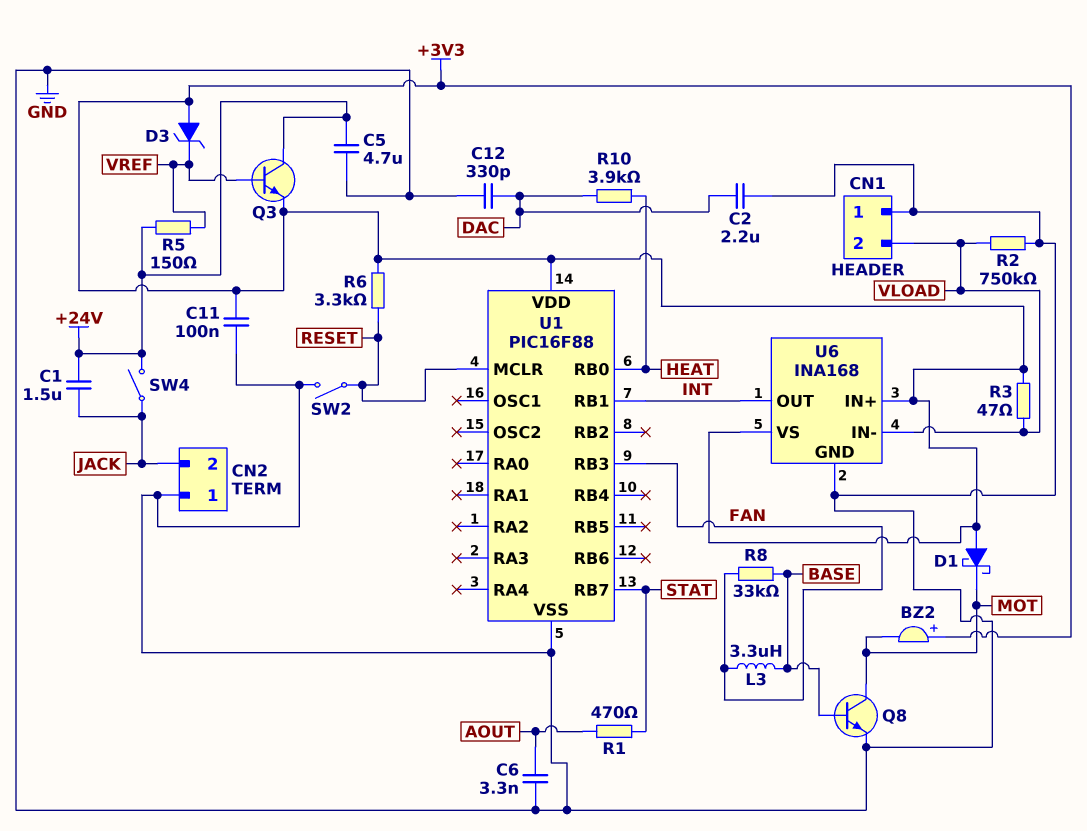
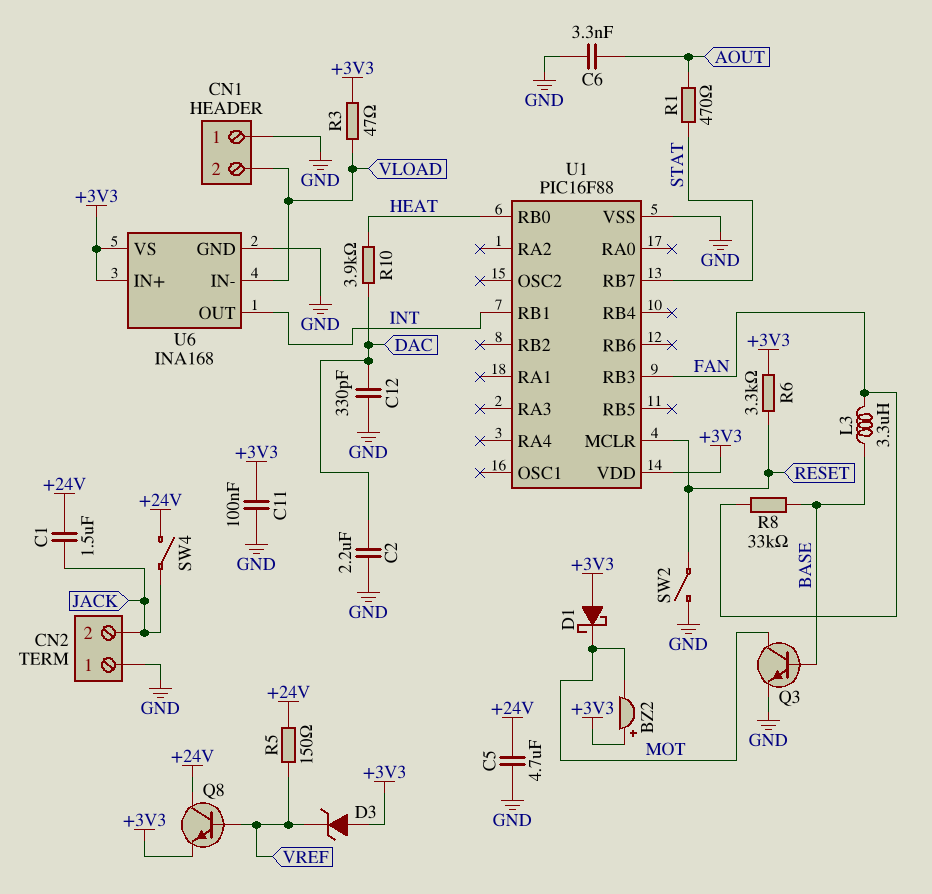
Q3: NPN (B VREF, C +24V, E +3V3) -> NPN (B BASE, C MOT, E GND)
Q8: NPN (B BASE, C MOT, E GND) -> NPN (B VREF, C +24V, E +3V3)
R2: 750k (GND, VLOAD) -> none

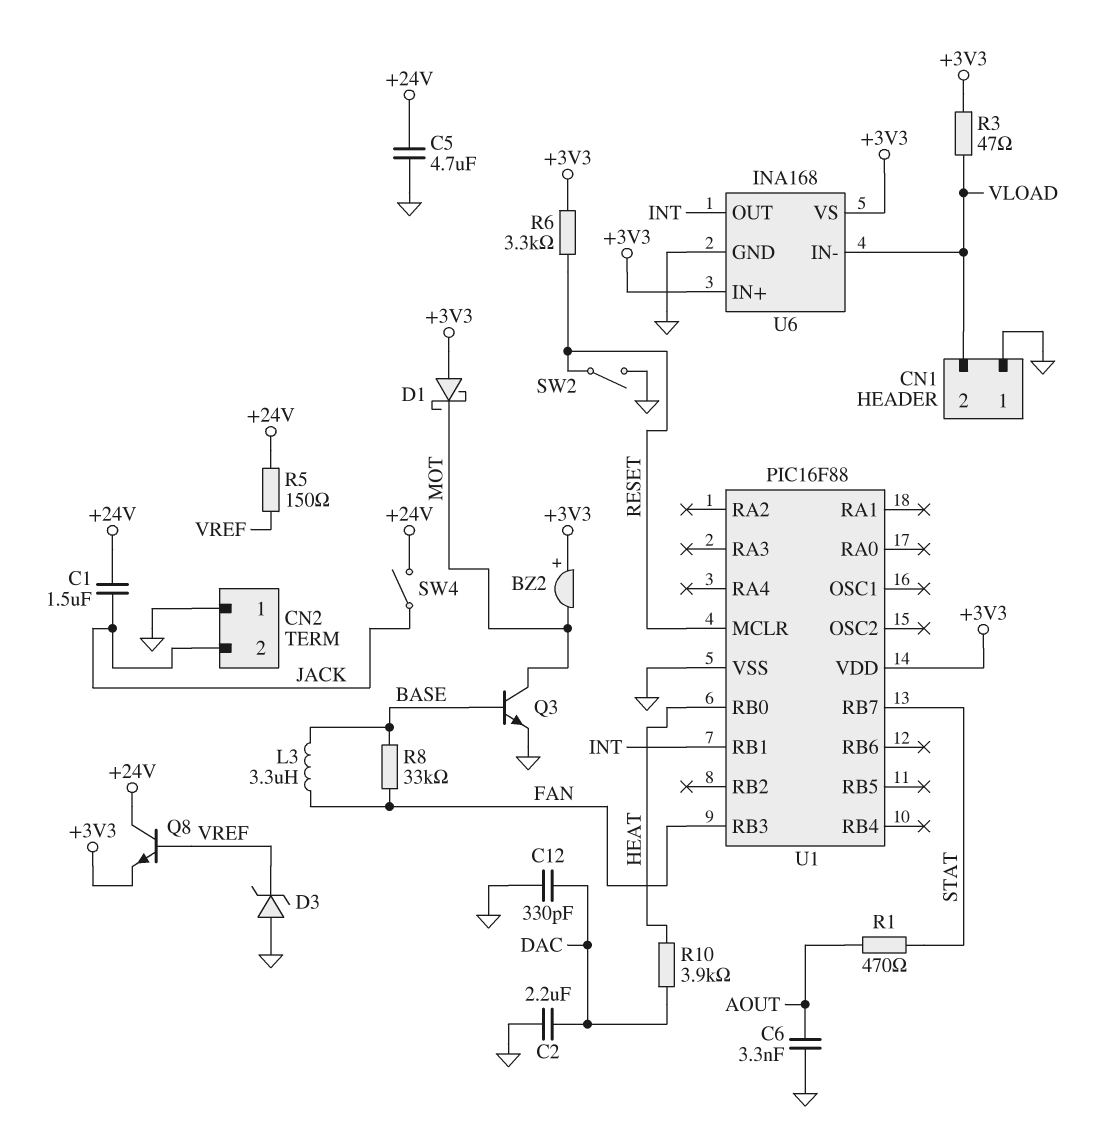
C11: 100nF (+3V3, GND) -> none
D3: zener (A +3V3, K VREF) -> zener (A GND, K VREF)

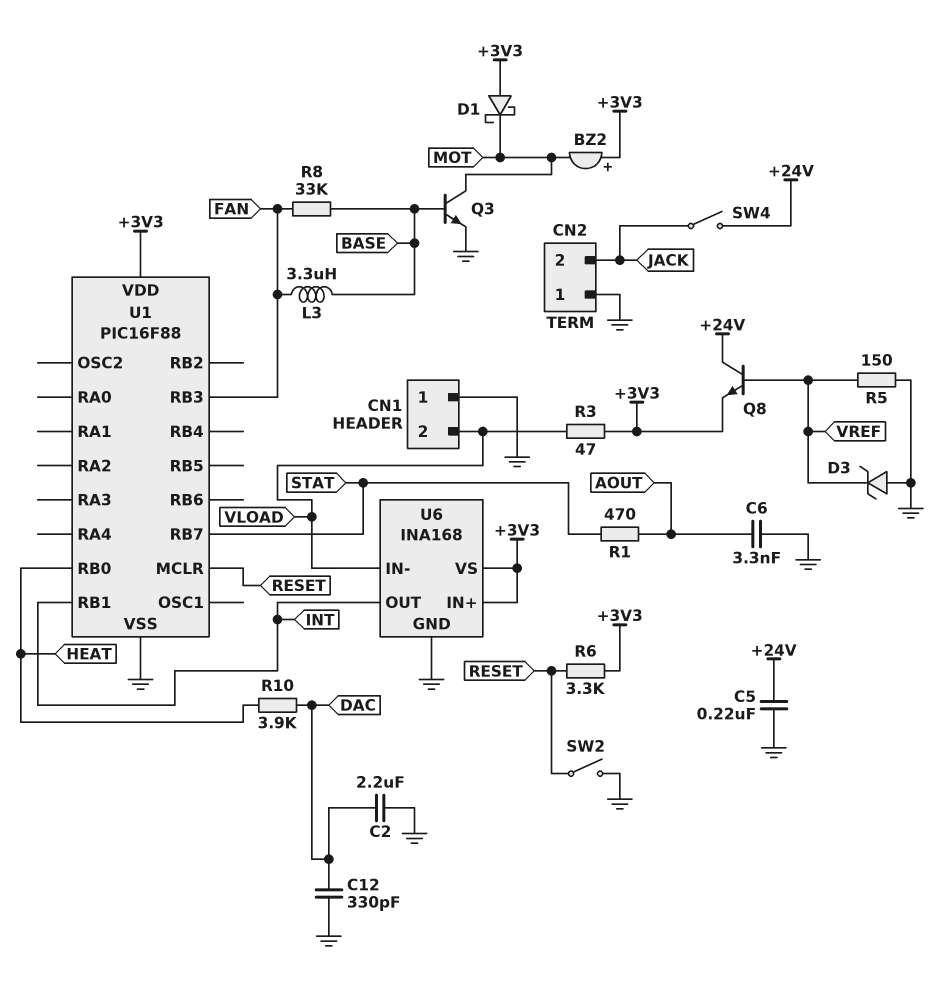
C1: 1.5uF (+24V, JACK) -> none
C5: 4.7uF (+24V, GND) -> 220nF (+24V, GND)
R5: 150 (+24V, VREF) -> 150 (GND, VREF)

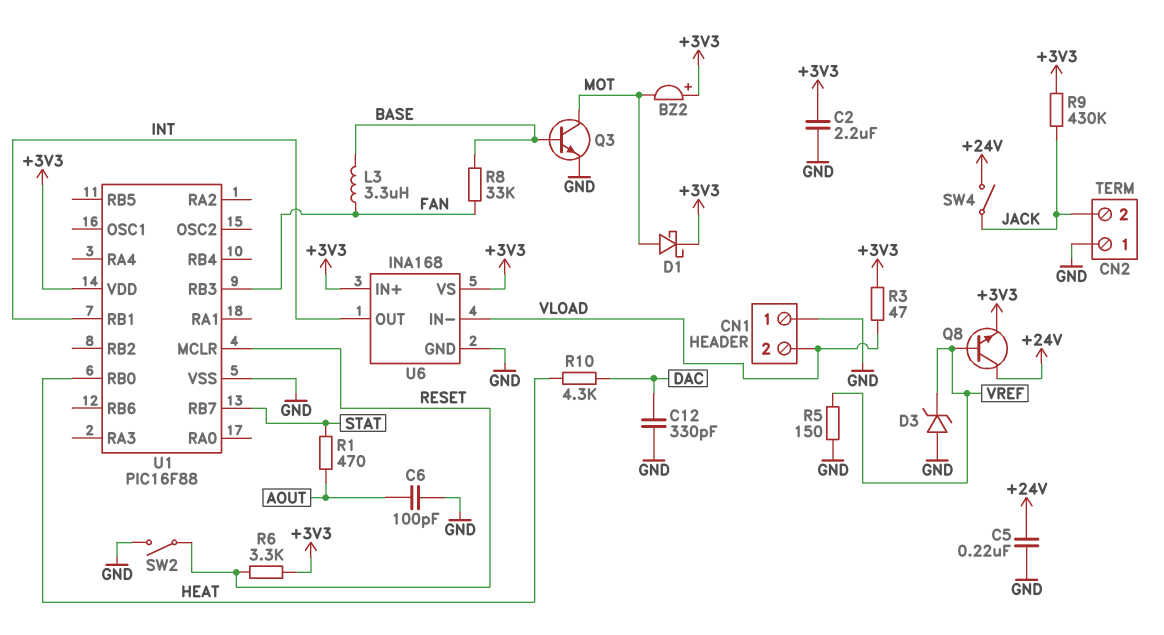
C2: 2.2uF (DAC, GND) -> 2.2uF (+3V3, GND)
C6: 3.3nF (AOUT, GND) -> 100pF (AOUT, GND)
D1: schottky (A +3V3, K MOT) -> schottky (A MOT, K +3V3)
R9: none -> 430k (+3V3, JACK)
R10: 3.9k (DAC, HEAT) -> 4.3k (DAC, HEAT)

